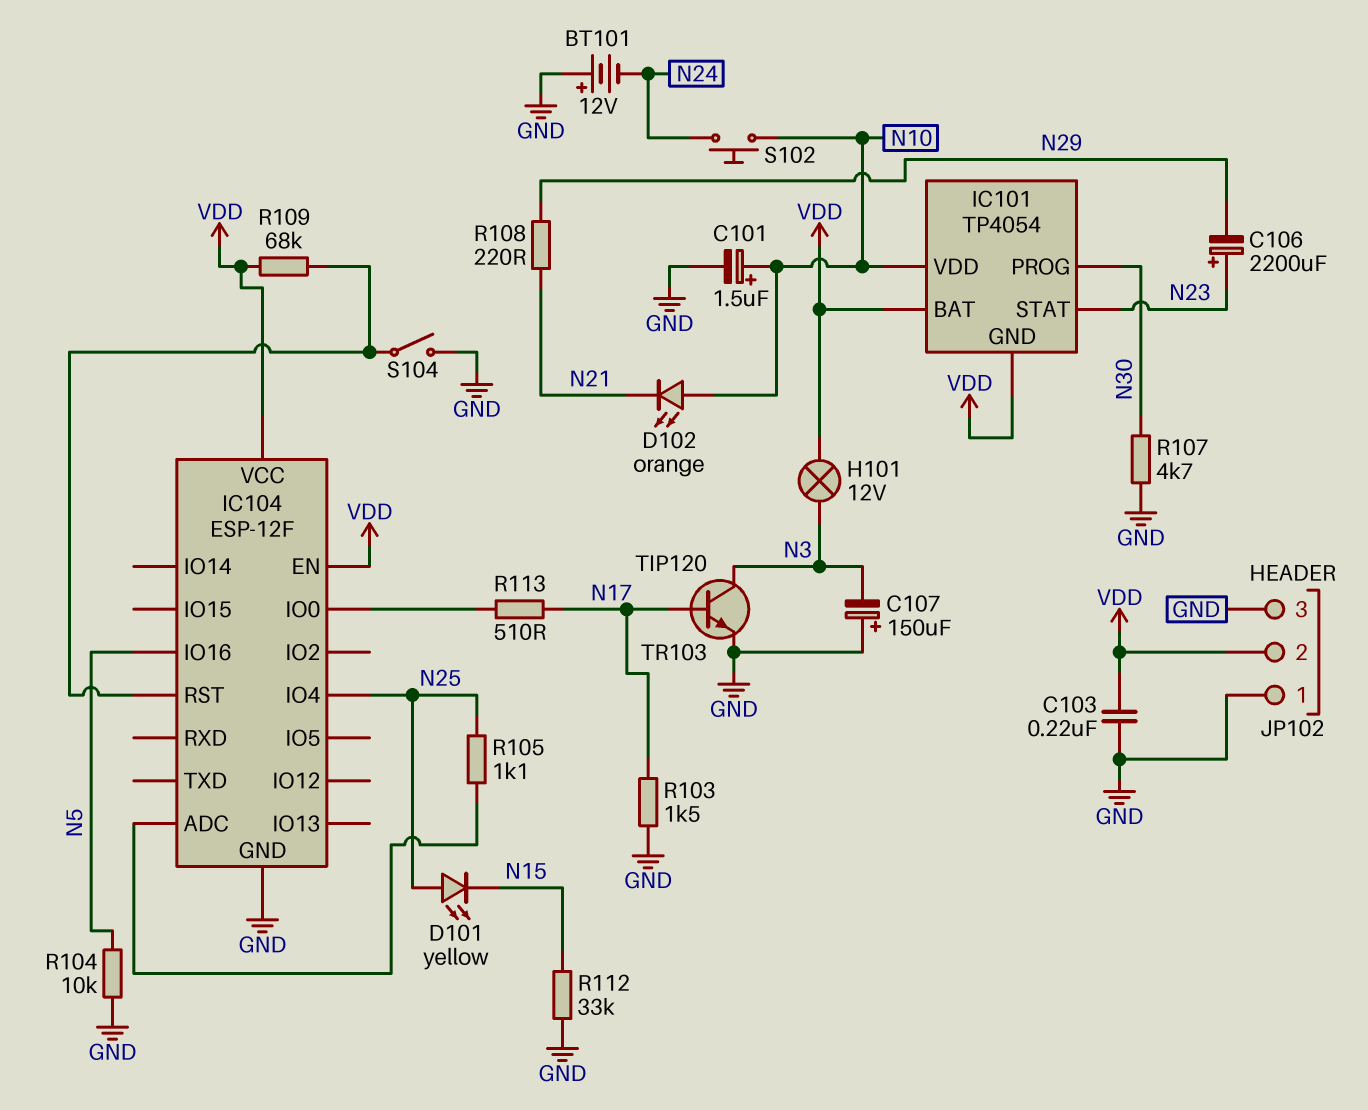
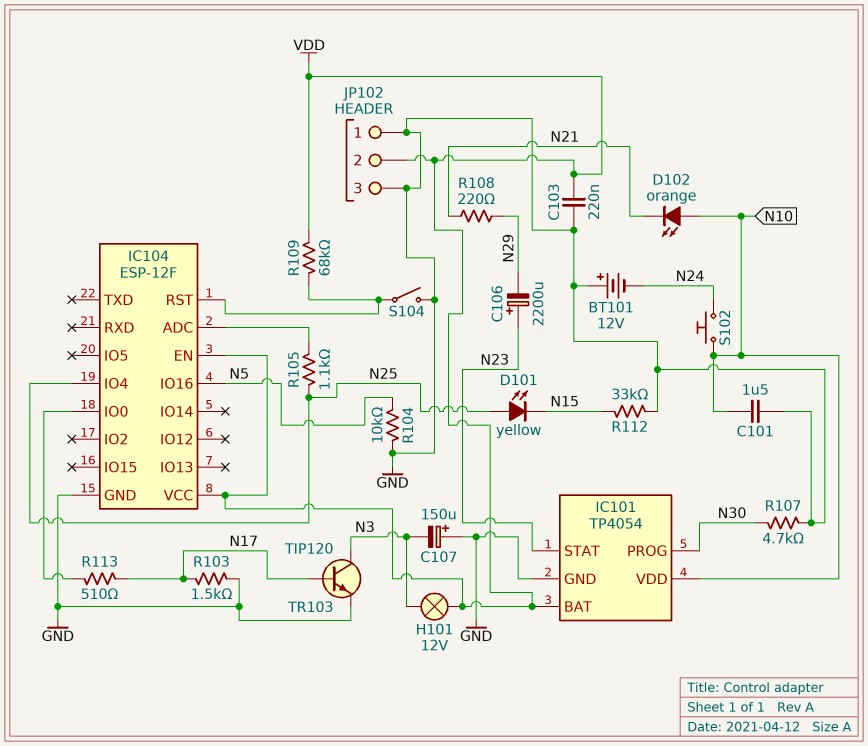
C101: 1.5uF (plus N10, minus GND) -> 1.5uF (GND, N10)
IC101 pin GND: VDD -> GND

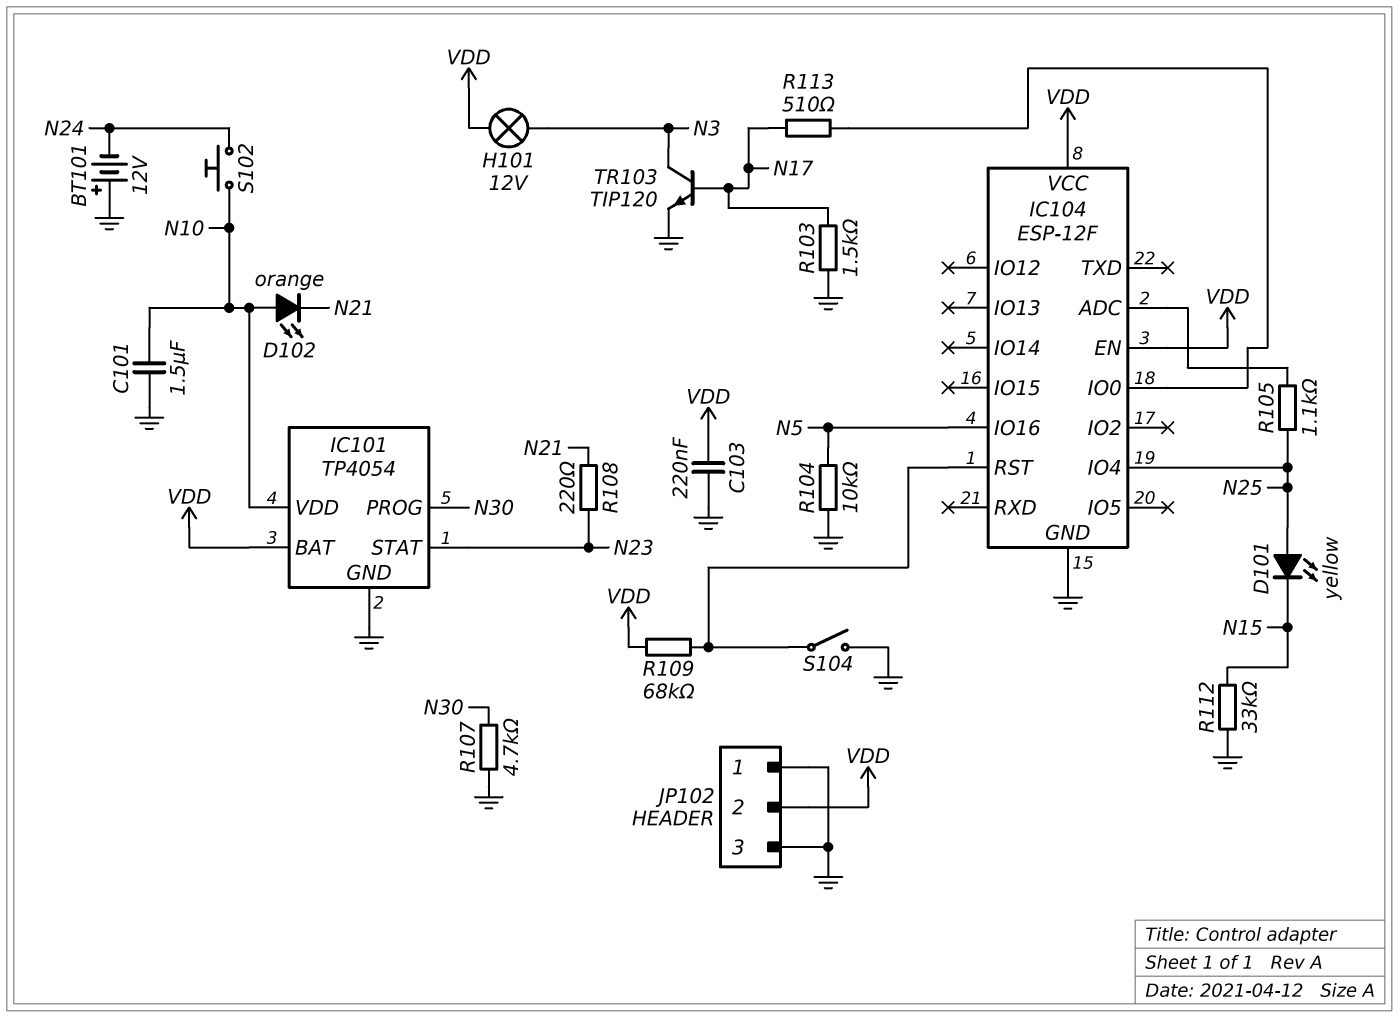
C106: 2200uF (plus N23, minus N29) -> none
C107: 150uF (plus GND, minus N3) -> none
R108: 220 (N21, N29) -> 220 (N21, N23)

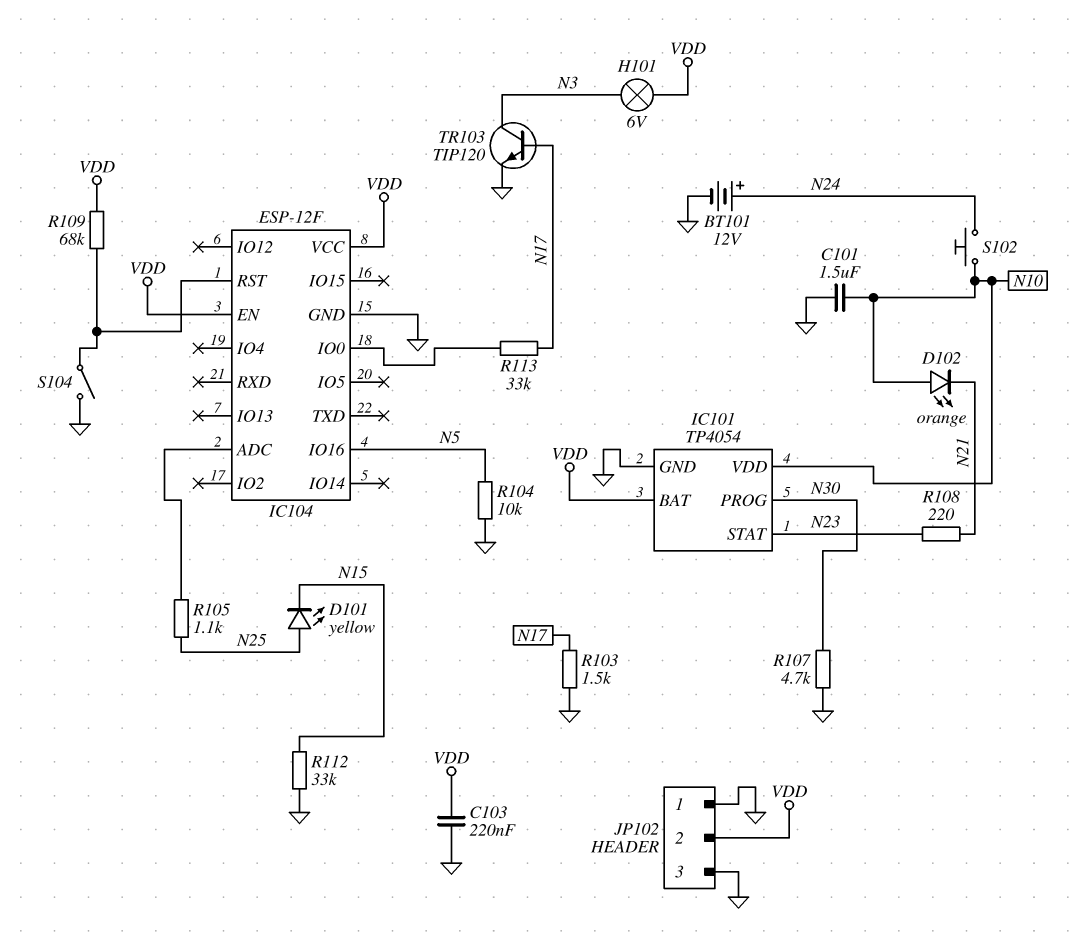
BT101: 12V (plus GND, minus N24) -> 12V (plus N24, minus GND)
H101: lamp 12V (N3, VDD) -> lamp 6V (N3, VDD)
IC104 pin IO4: N25 -> none
R113: 510 (IC104/IO0, N17) -> 33k (IC104/IO0, N17)

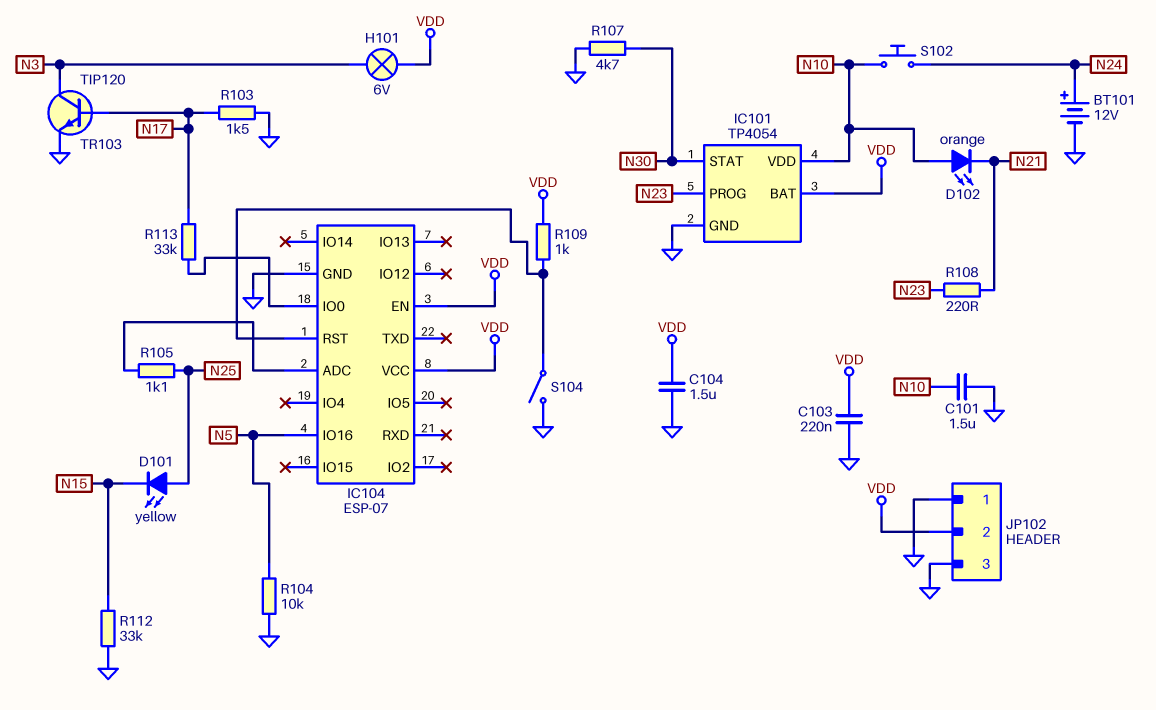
C104: none -> 1.5uF (GND, VDD)
IC101 pin PROG: N30 -> N23
IC101 pin STAT: N23 -> N30
IC104: ESP-12F -> ESP-07
R109: 68k (IC104/RST, VDD) -> 1k (IC104/RST, VDD)

